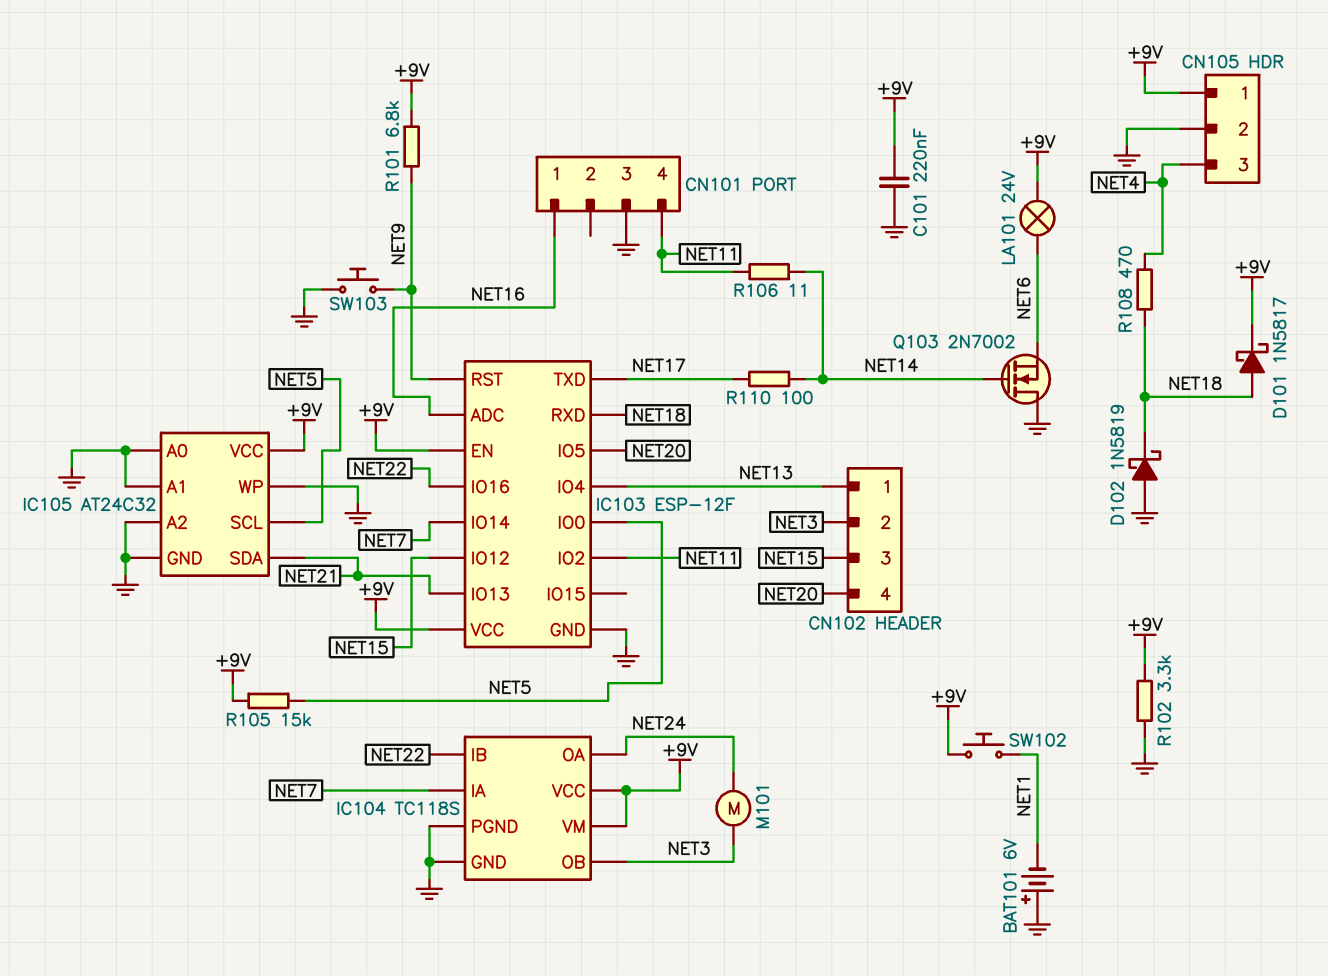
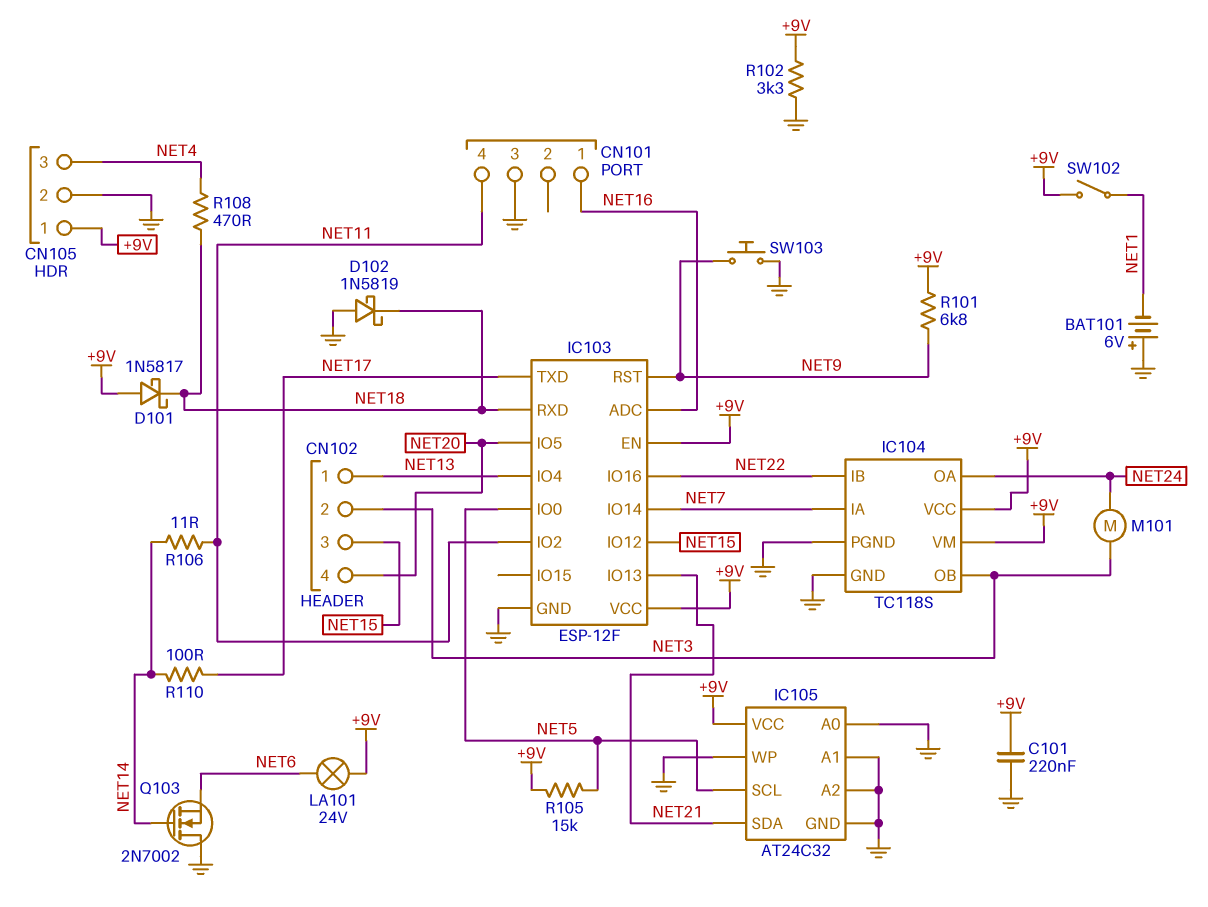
D101: schottky 1N5817 (A NET18, K +9V) -> schottky 1N5817 (A +9V, K NET18)
SW102: button (+9V, NET1) -> switch (+9V, NET1)

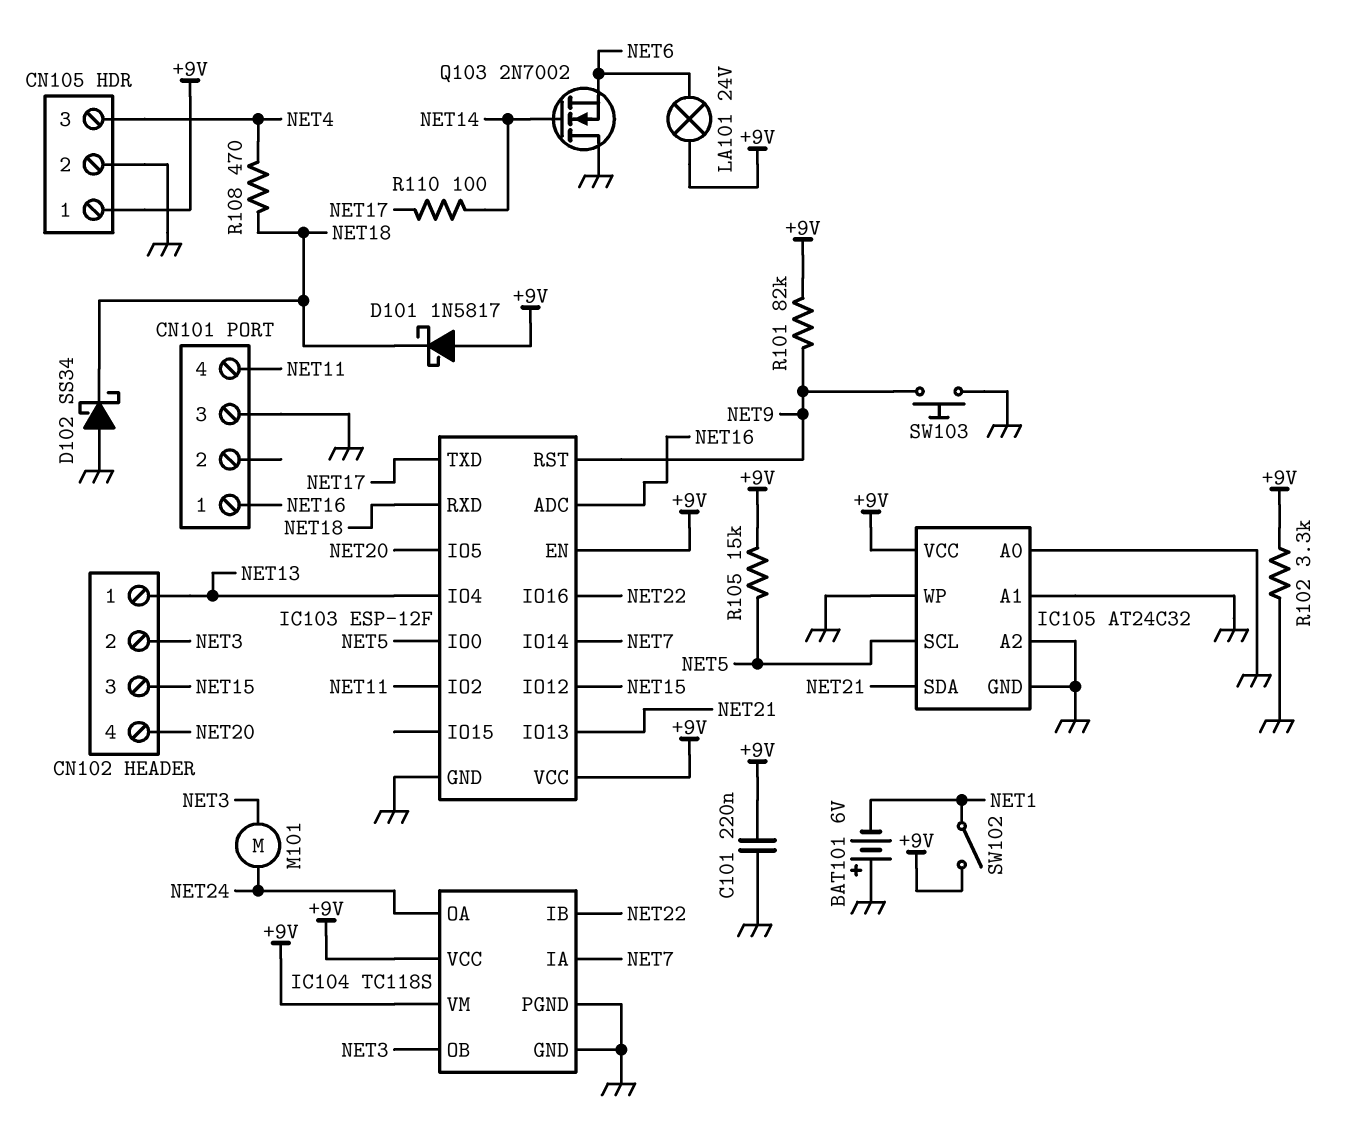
D102: schottky 1N5819 (A GND, K NET18) -> schottky SS34 (A GND, K NET18)
R101: 6.8k (+9V, NET9) -> 82k (+9V, NET9)
R106: 11 (NET11, NET14) -> none

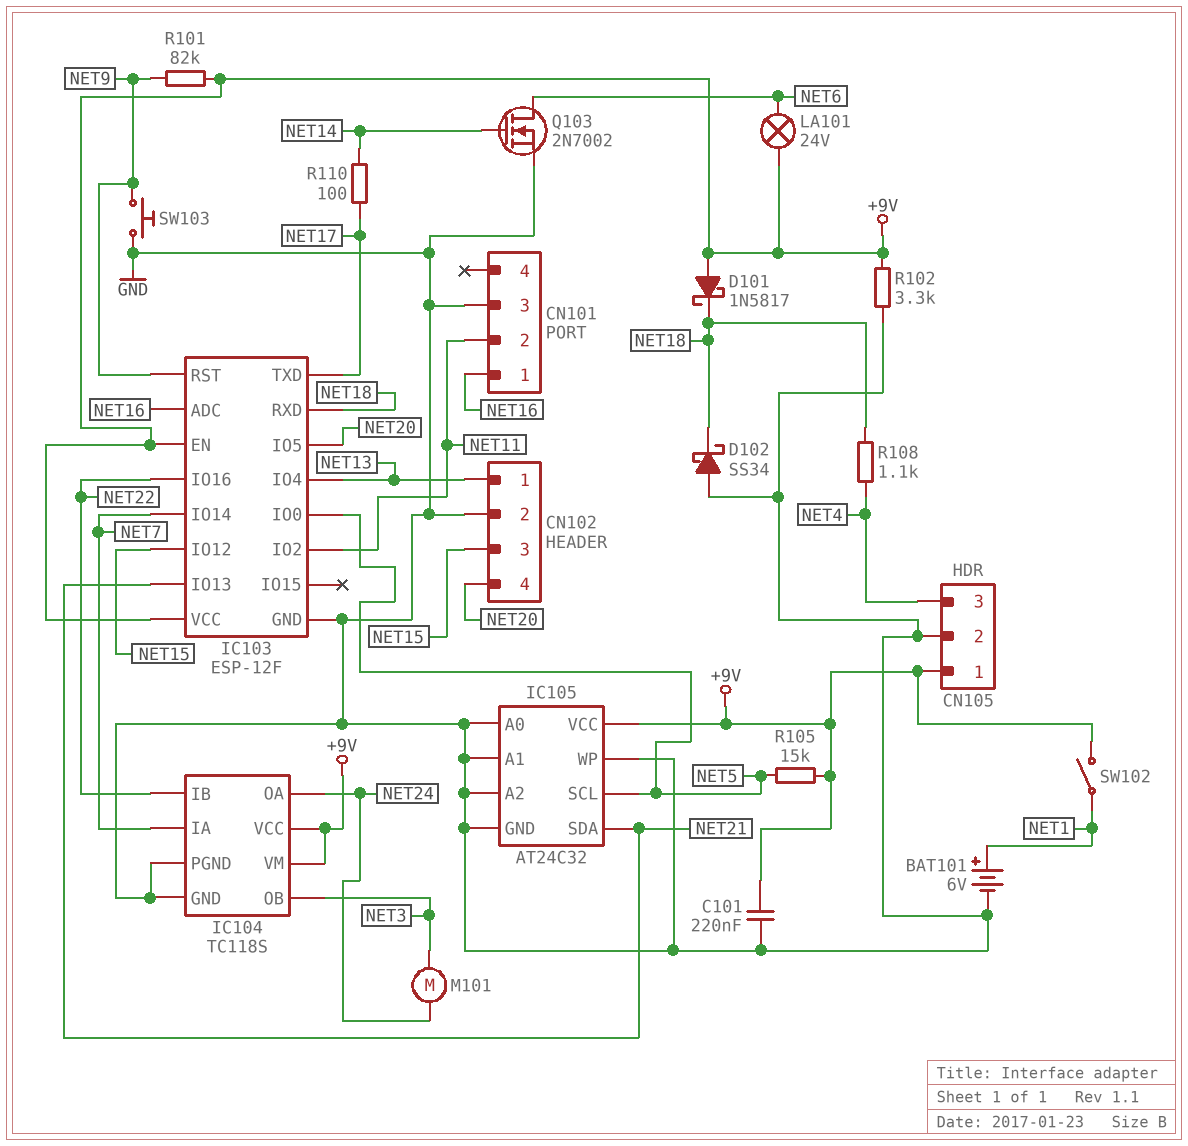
BAT101: 6V (plus GND, minus NET1) -> 6V (plus NET1, minus GND)
CN101 pin 2: none -> NET11
CN101 pin 4: NET11 -> none
CN102 pin 2: NET3 -> GND
Q103: NMOS 2N7002 (G NET14, D GND, S NET6) -> NMOS 2N7002 (G NET14, D NET6, S GND)
R108: 470 (NET4, NET18) -> 1.1k (NET4, NET18)

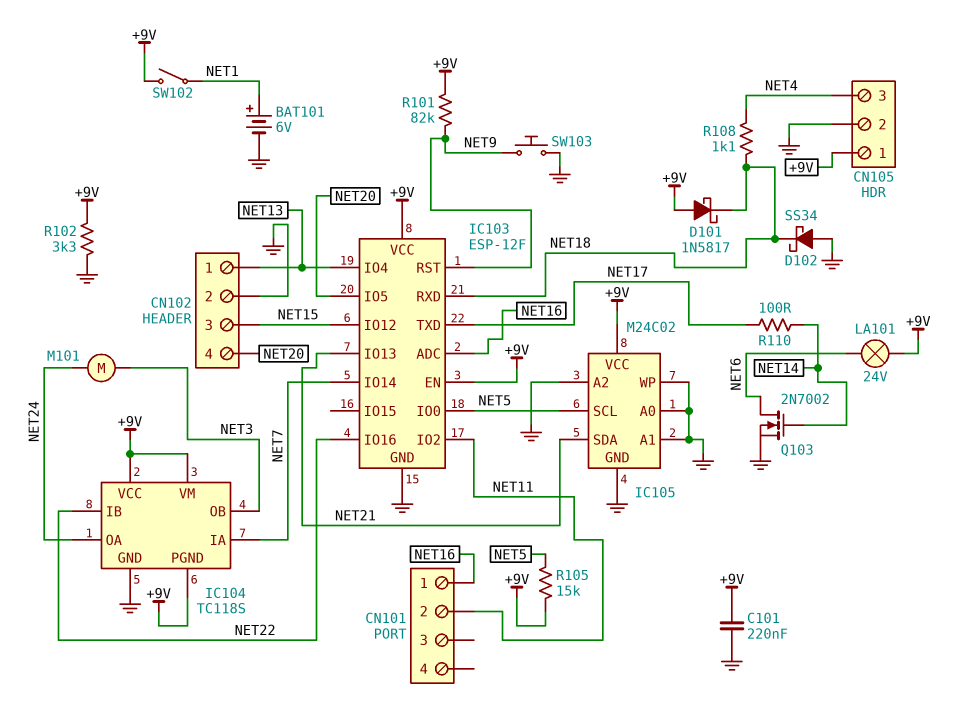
CN101 pin 3: GND -> none
IC104 pin PGND: GND -> +9V
IC105: AT24C32 -> M24C02

